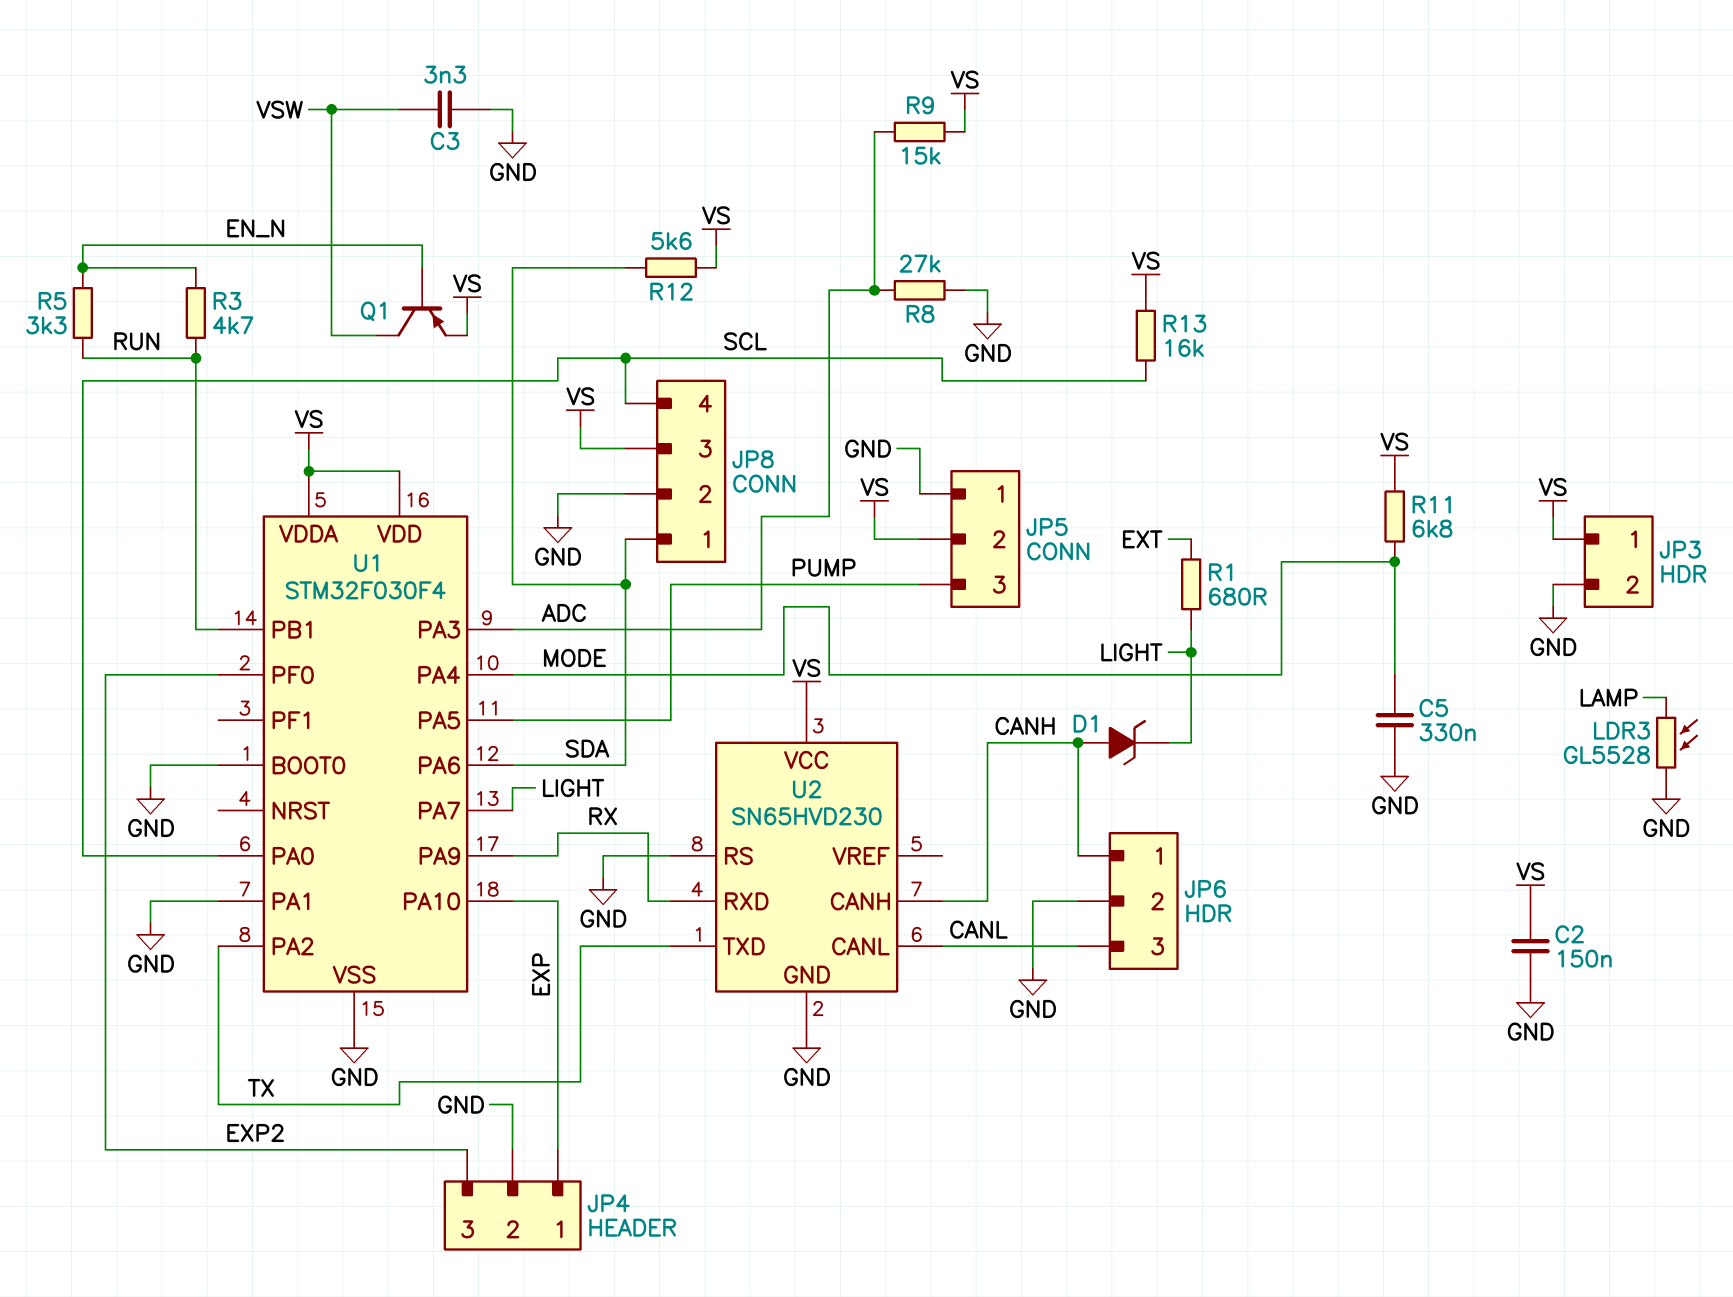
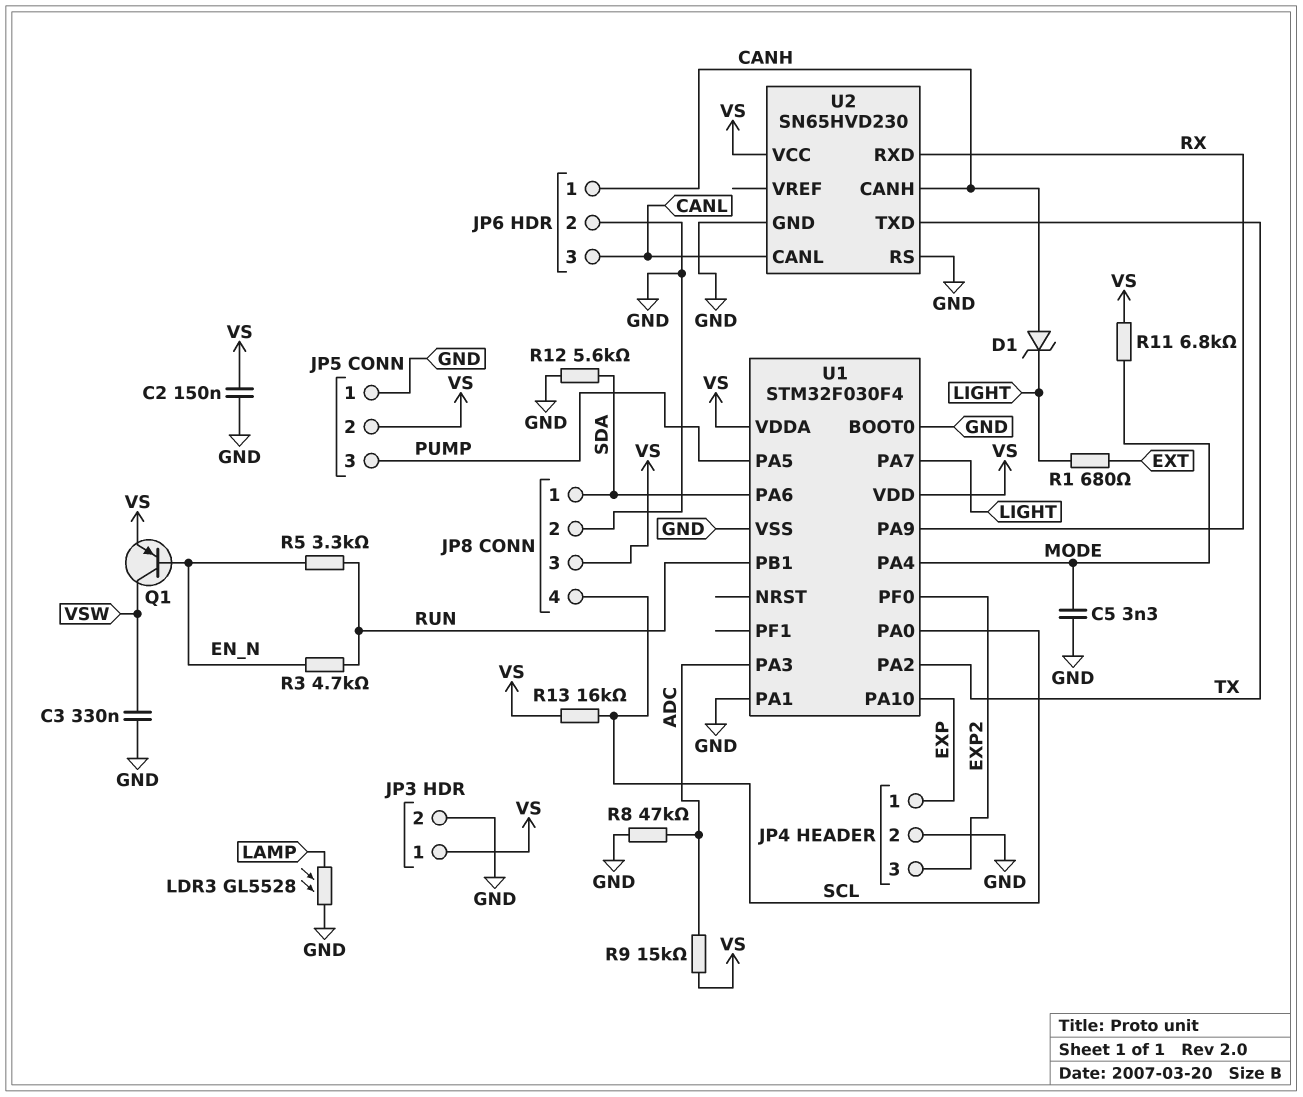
C3: 3.3nF (GND, VSW) -> 330nF (GND, VSW)
C5: 330nF (GND, MODE) -> 3.3nF (GND, MODE)
R8: 27k (ADC, GND) -> 47k (ADC, GND)
R12: 5.6k (SDA, VS) -> 5.6k (GND, SDA)

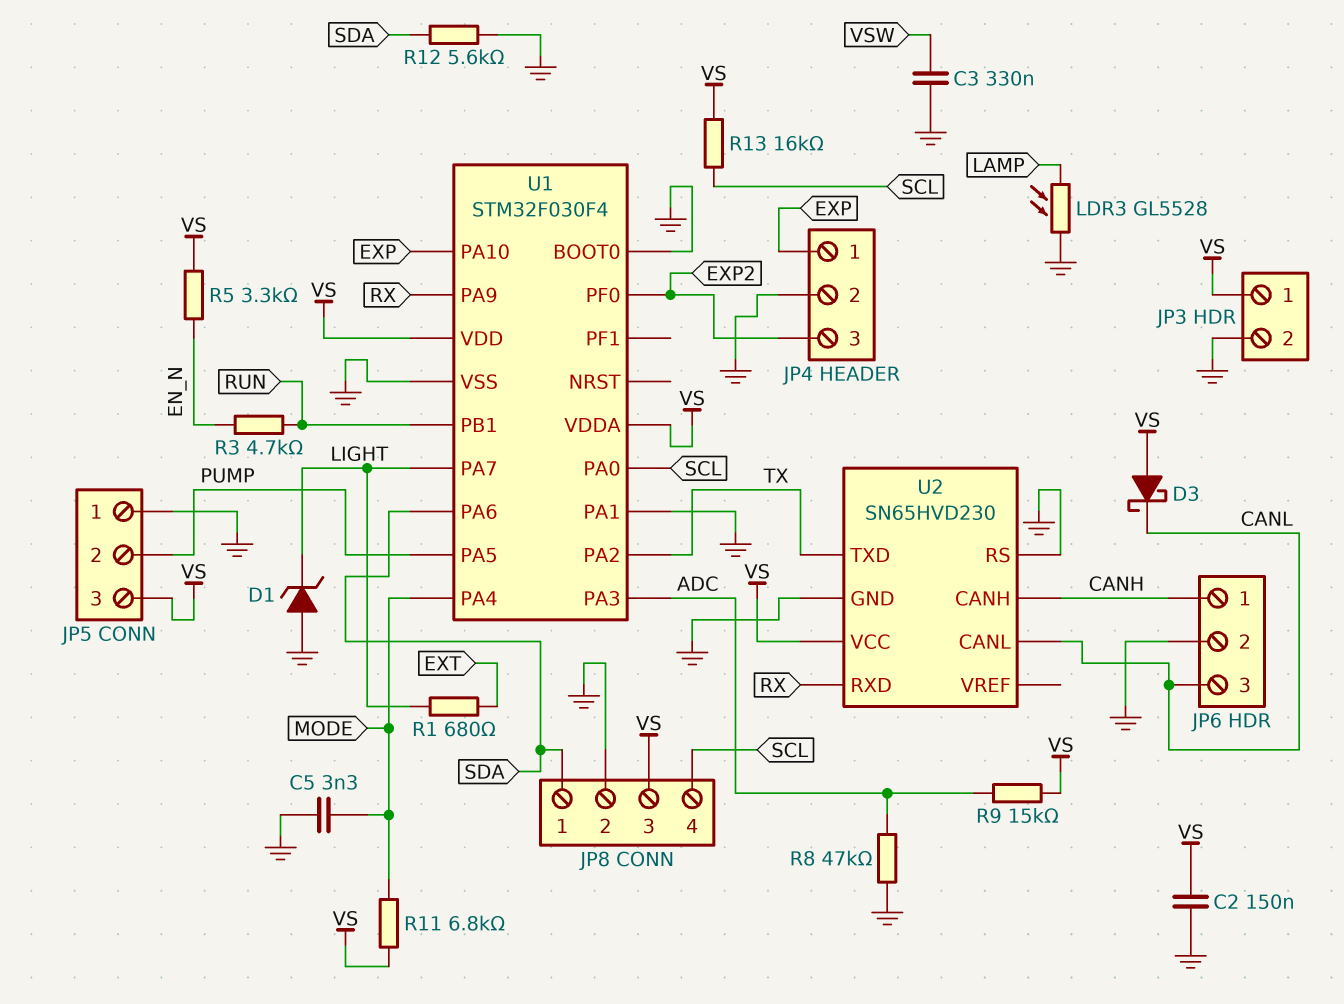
D1: zener (A CANH, K LIGHT) -> zener (A GND, K LIGHT)
D3: none -> schottky (A VS, K CANL)
JP5 pin 2: VS -> PUMP
JP5 pin 3: PUMP -> VS
Q1: PNP (B EN_N, C VSW, E VS) -> none
R5: 3.3k (EN_N, RUN) -> 3.3k (EN_N, VS)

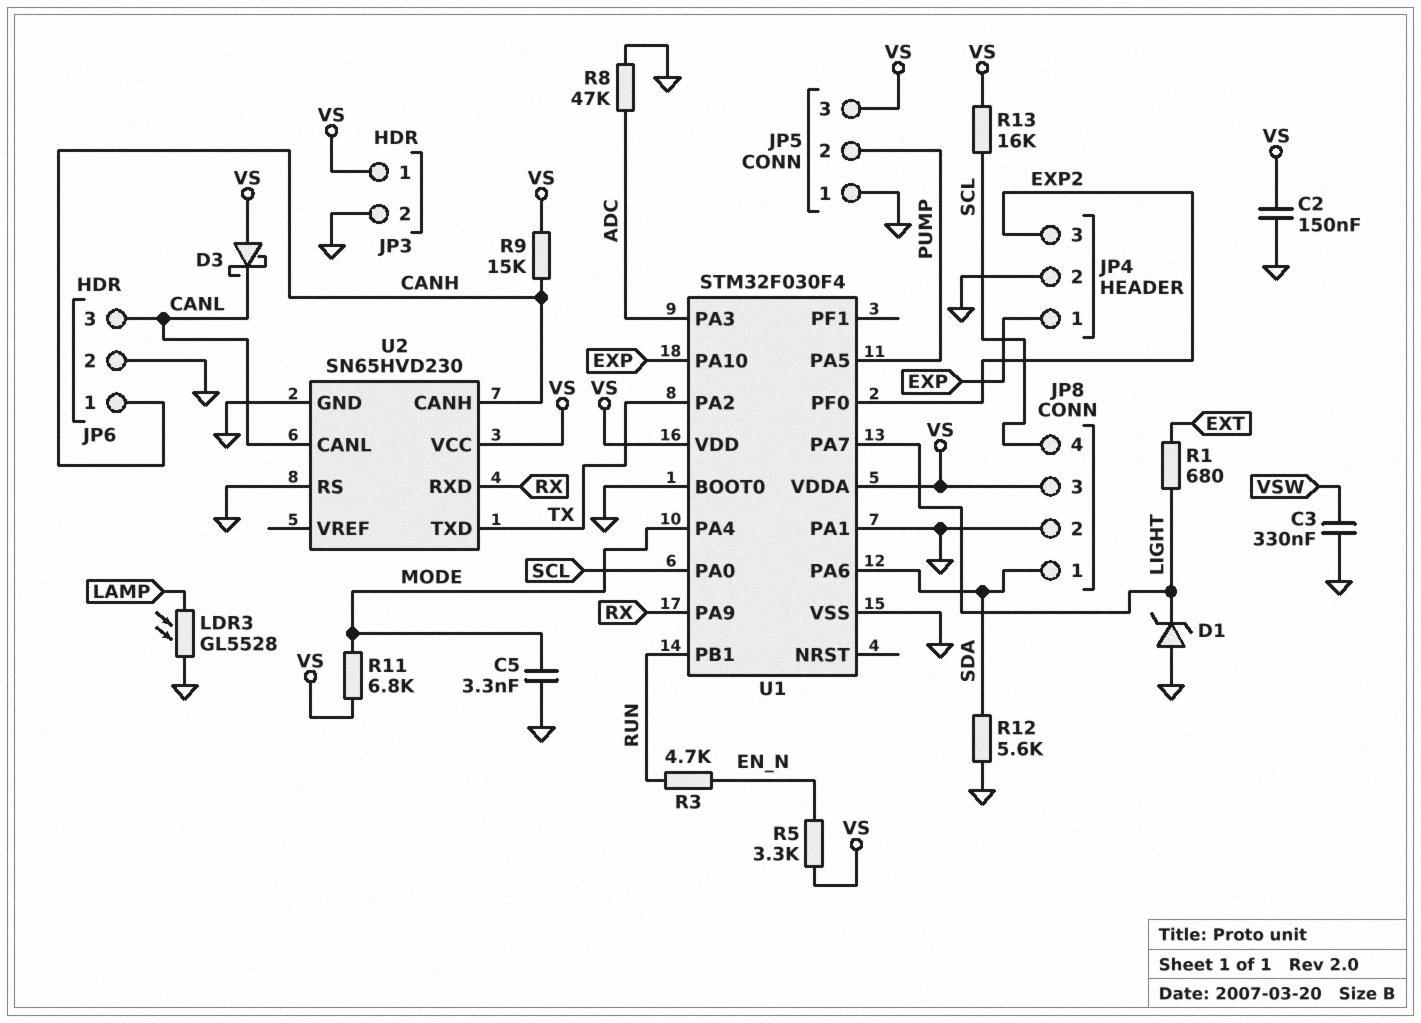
R9: 15k (ADC, VS) -> 15k (CANH, VS)

